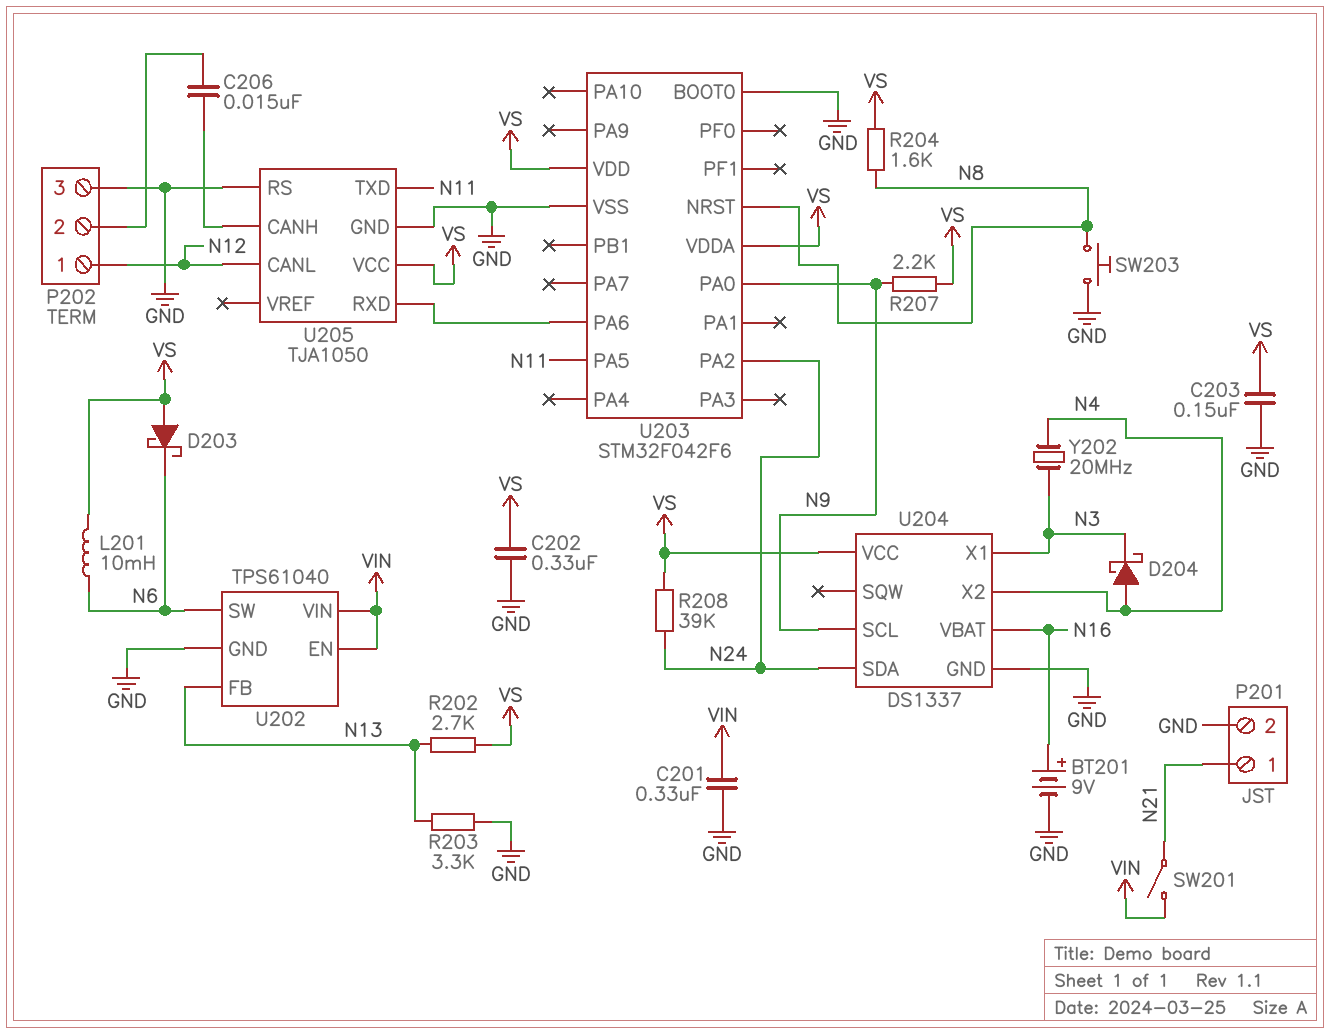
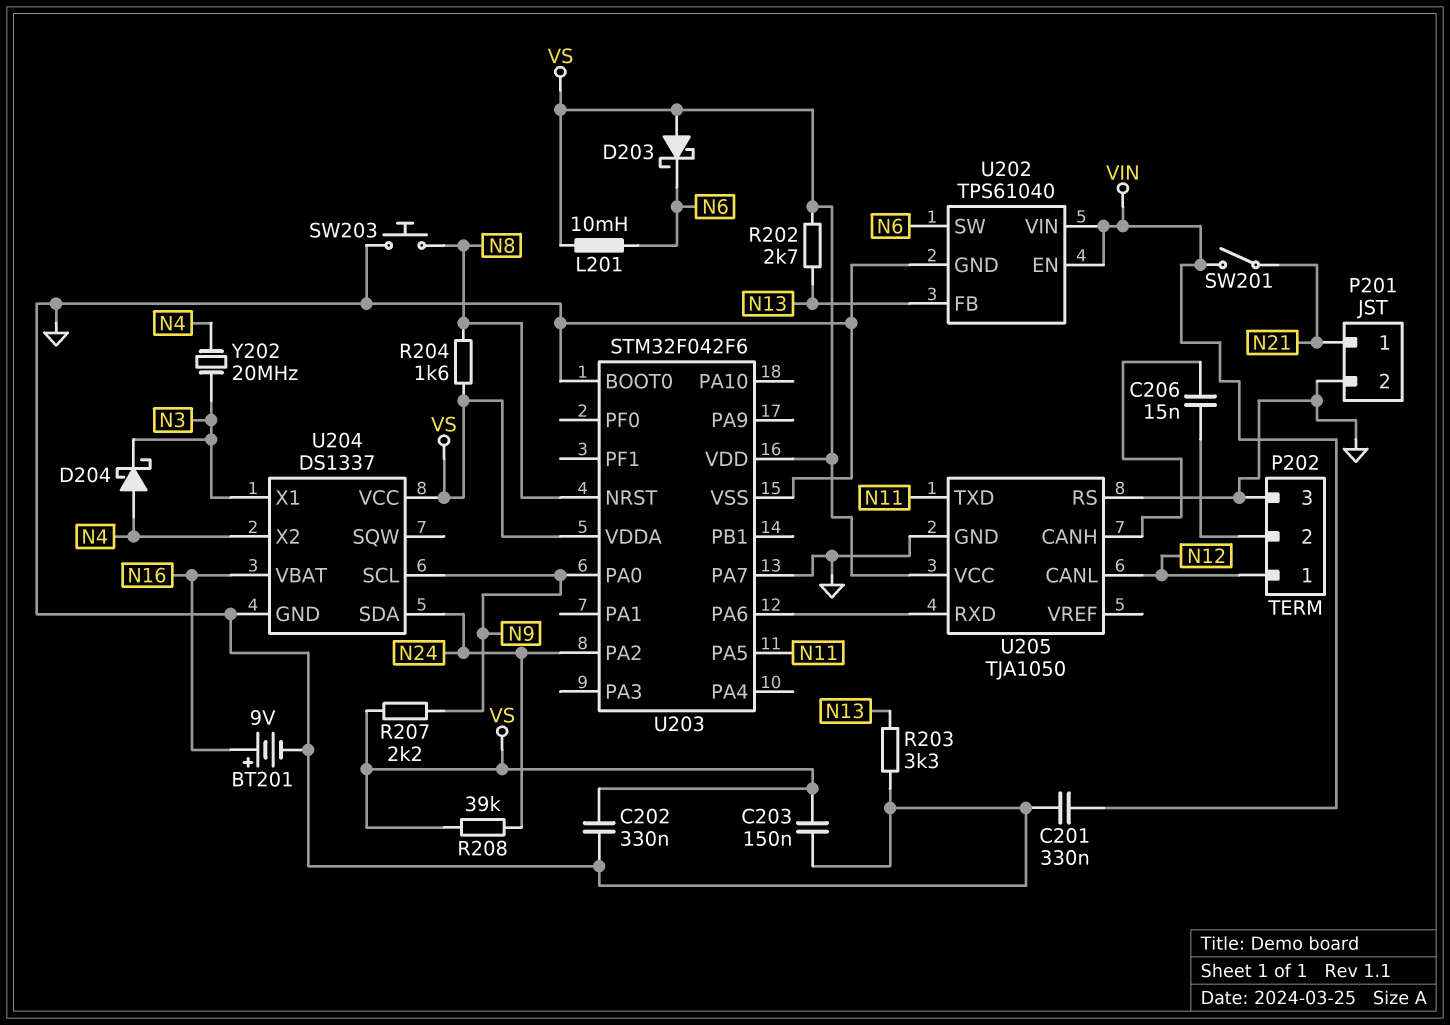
U203 pin PA7: none -> GND

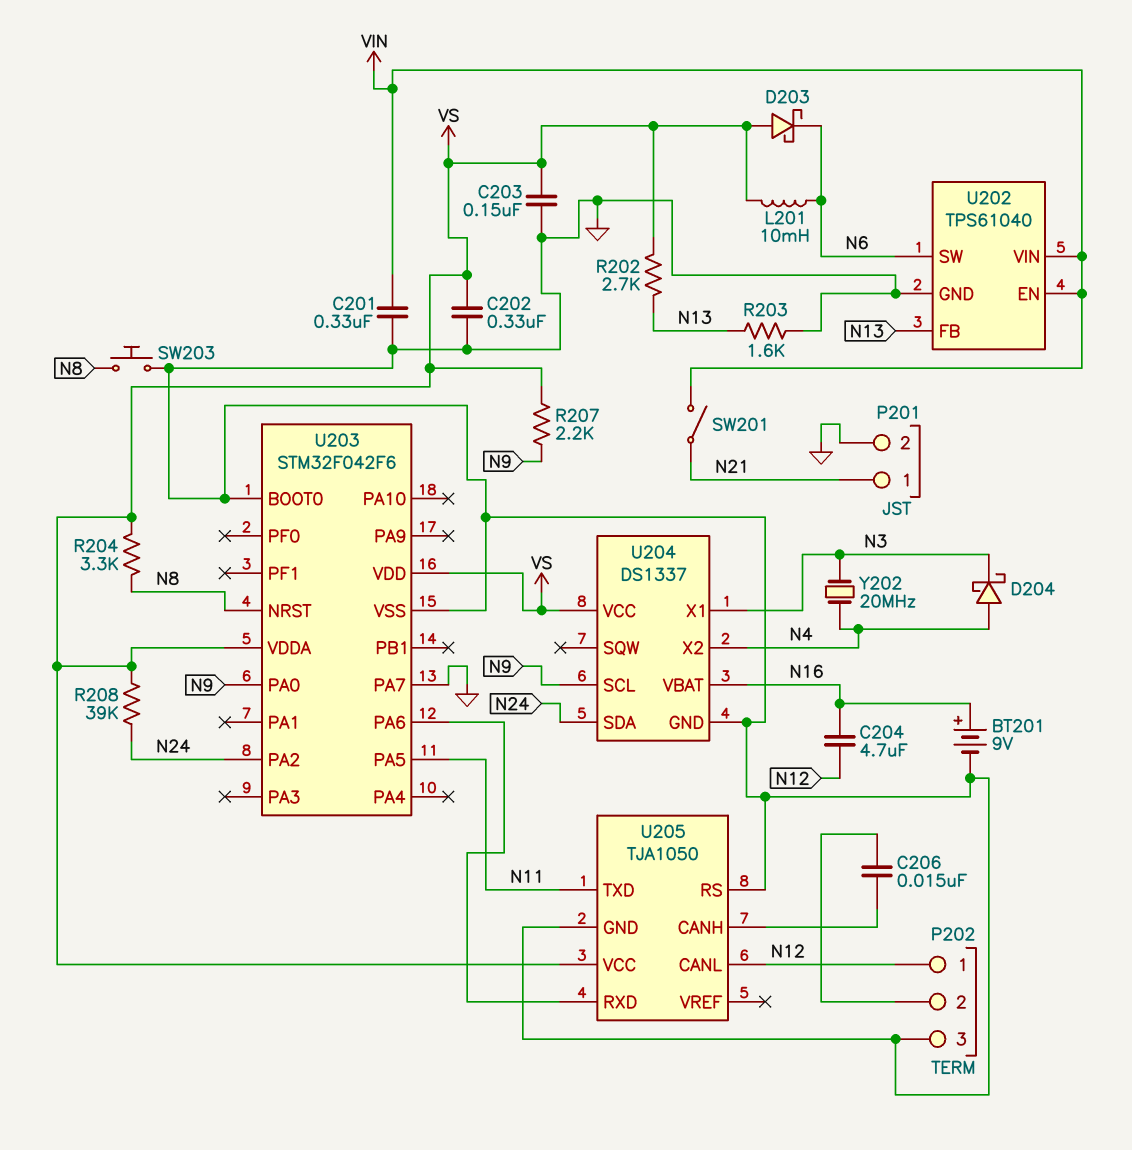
C204: none -> 4.7uF (N12, N16)
R203: 3.3k (GND, N13) -> 1.6k (GND, N13)
R204: 1.6k (N8, VS) -> 3.3k (N8, VS)

